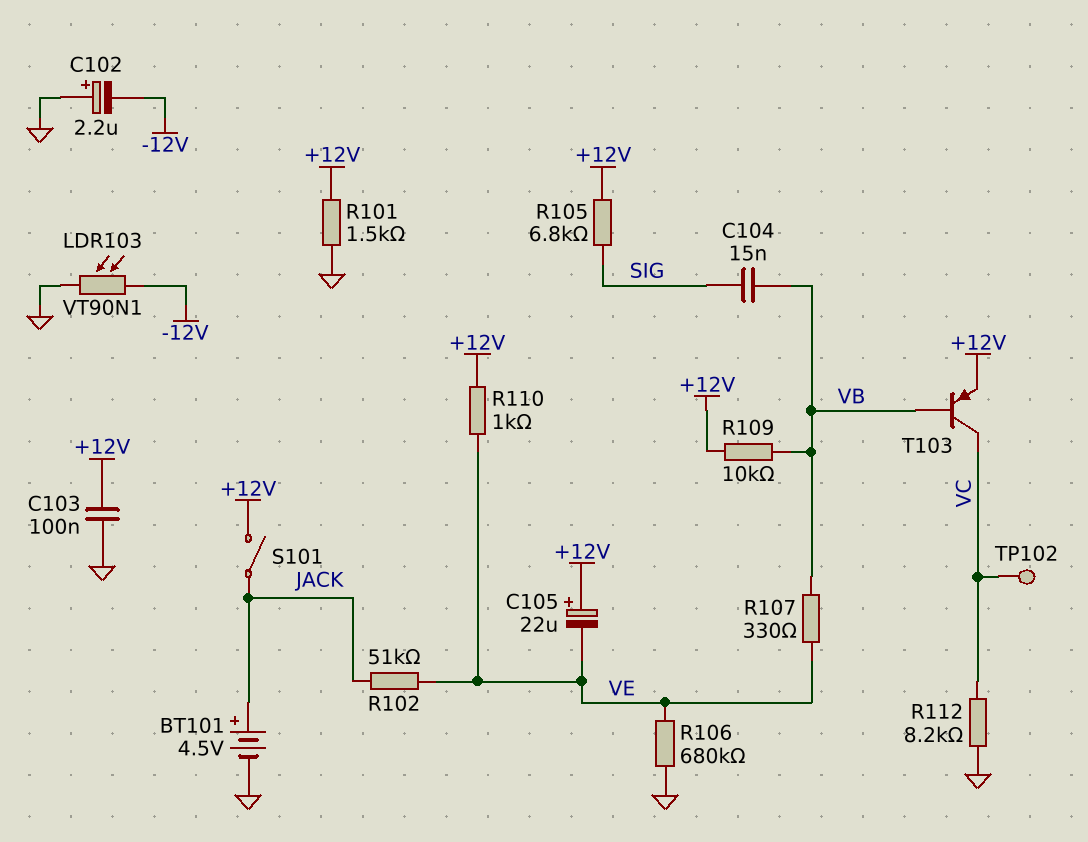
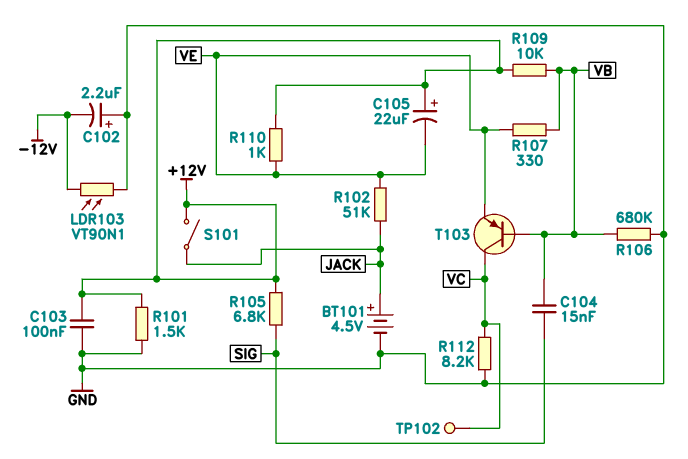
R106: 680k (GND, VE) -> 680k (GND, VB)
T103: PNP (B VB, C VC, E +12V) -> PNP (B VB, C VC, E VE)

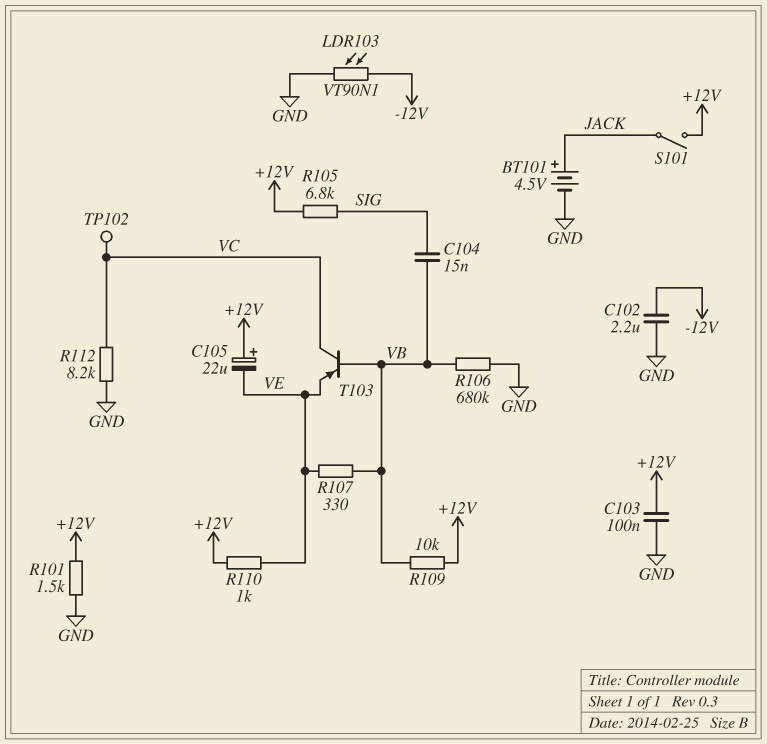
C102: 2.2uF (plus GND, minus -12V) -> 2.2uF (-12V, GND)
R102: 51k (JACK, VE) -> none

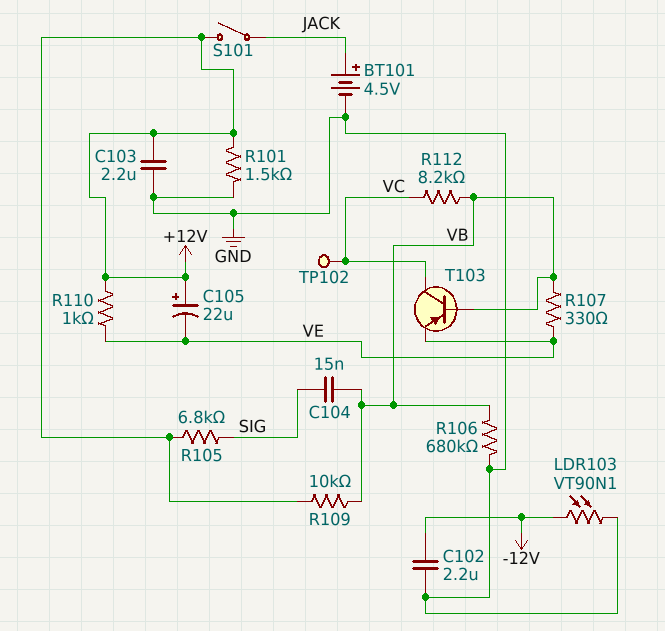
C103: 100nF (+12V, GND) -> 2.2uF (+12V, GND)
R112: 8.2k (GND, VC) -> 8.2k (VB, VC)

